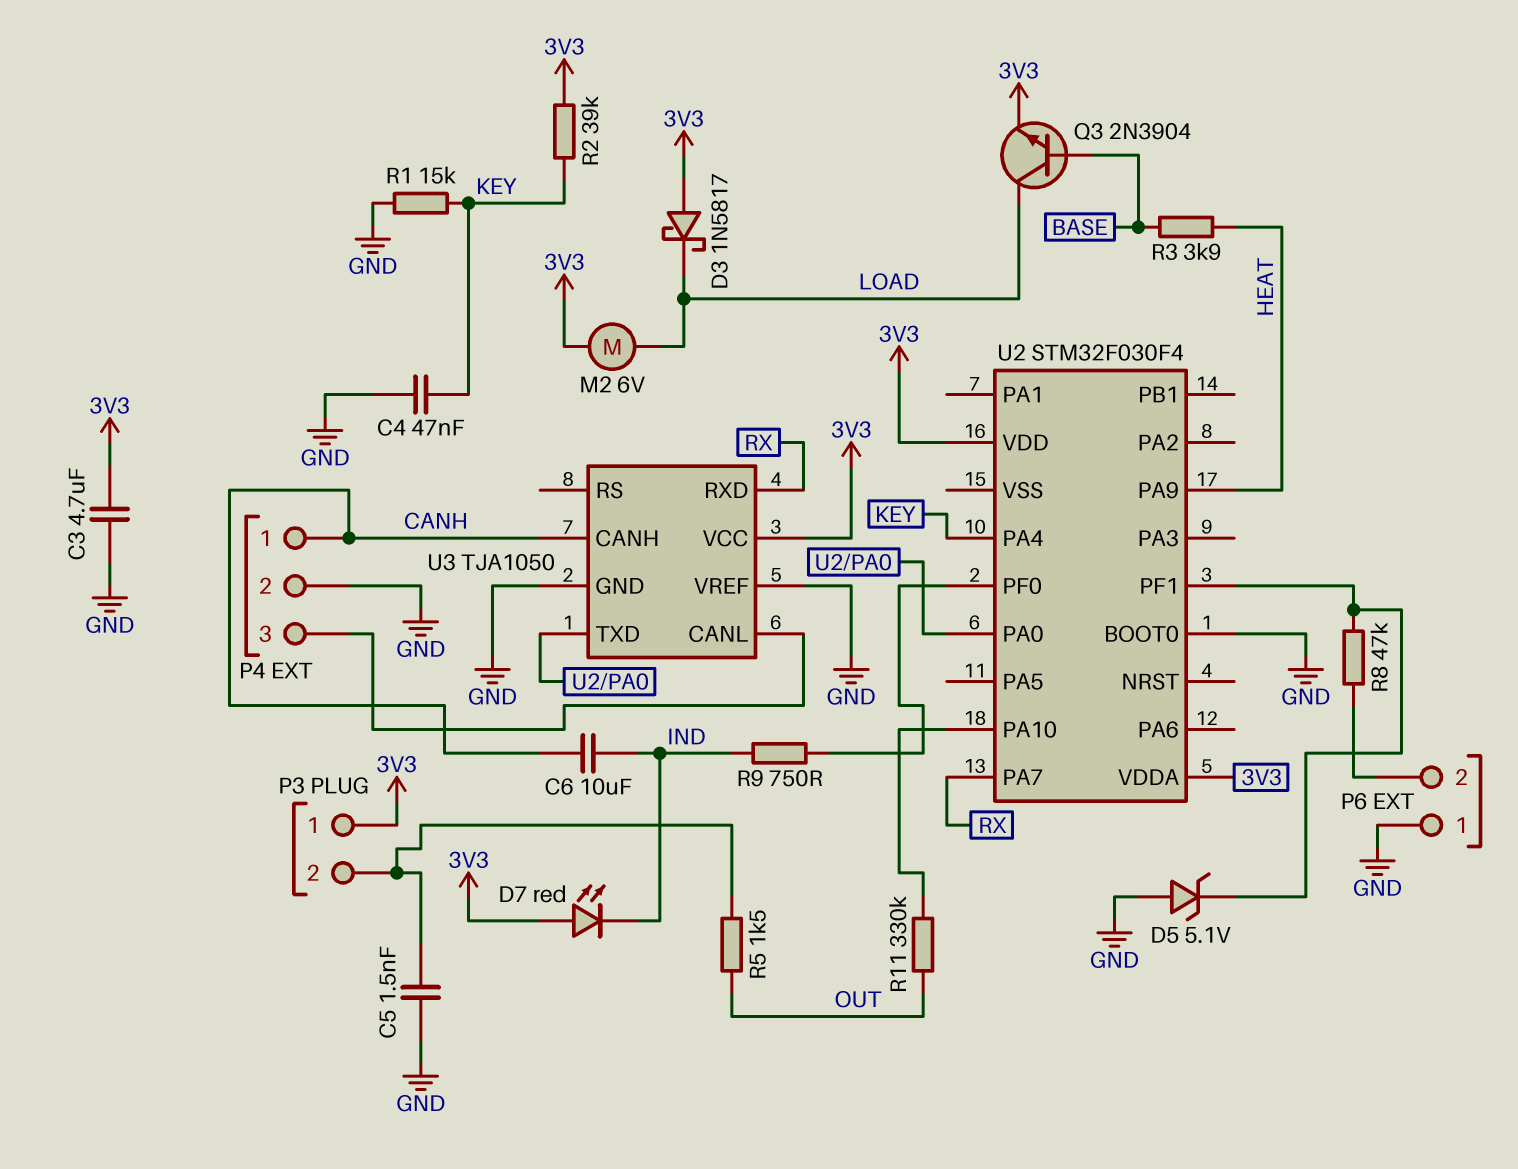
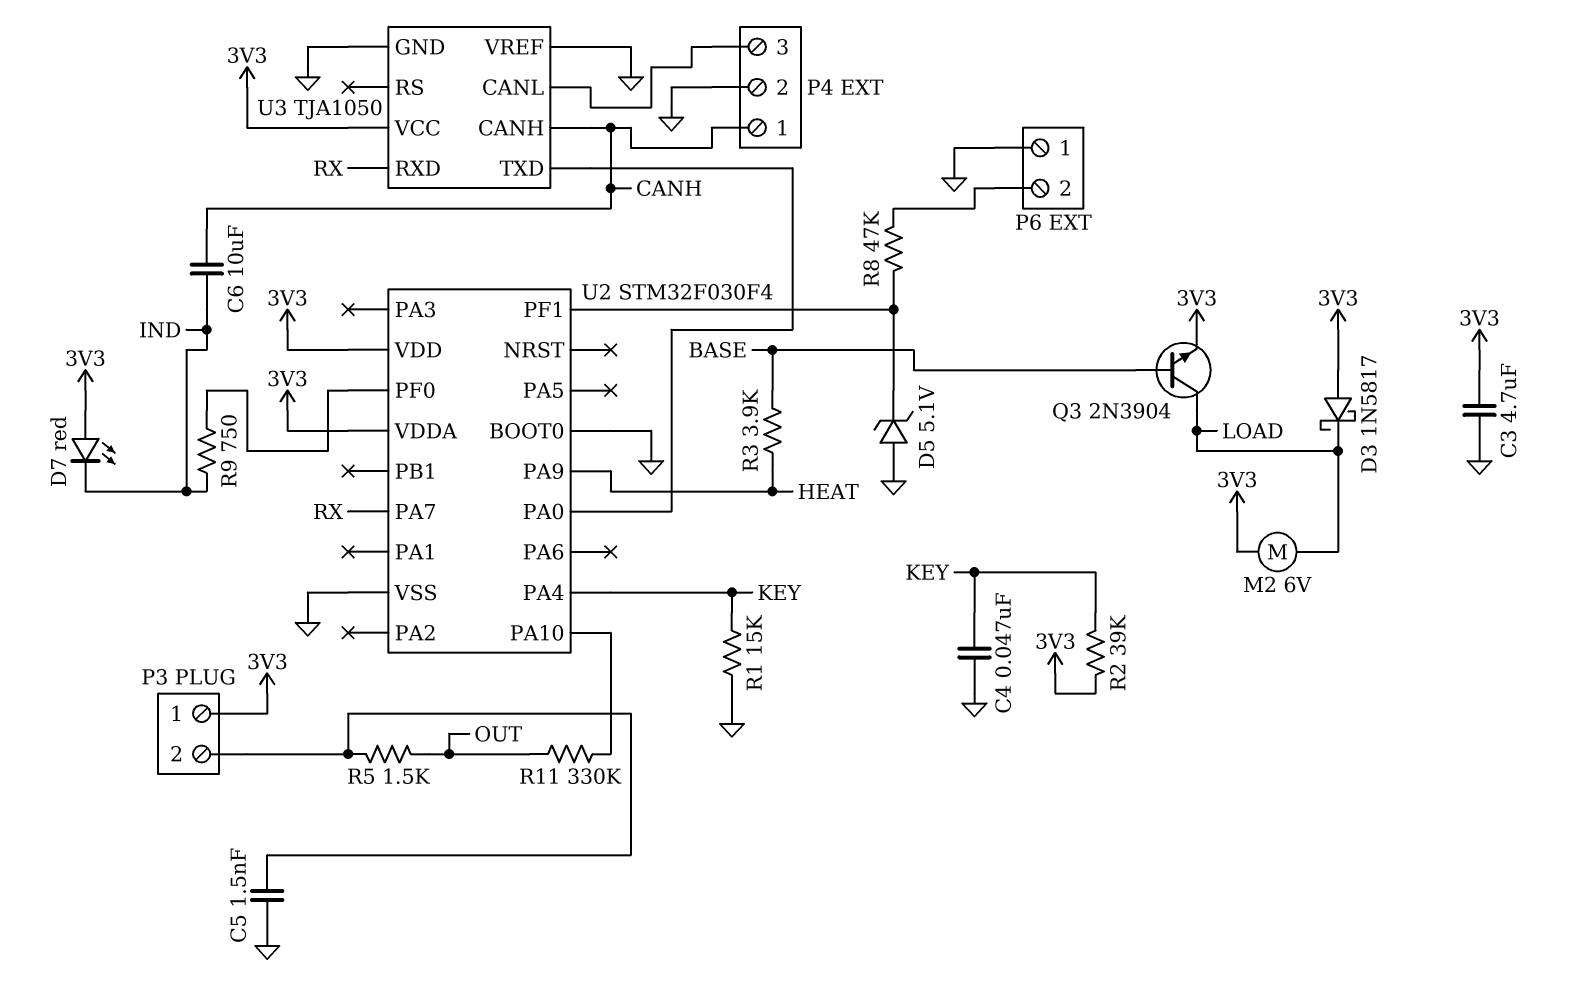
U2 pin VSS: none -> GND

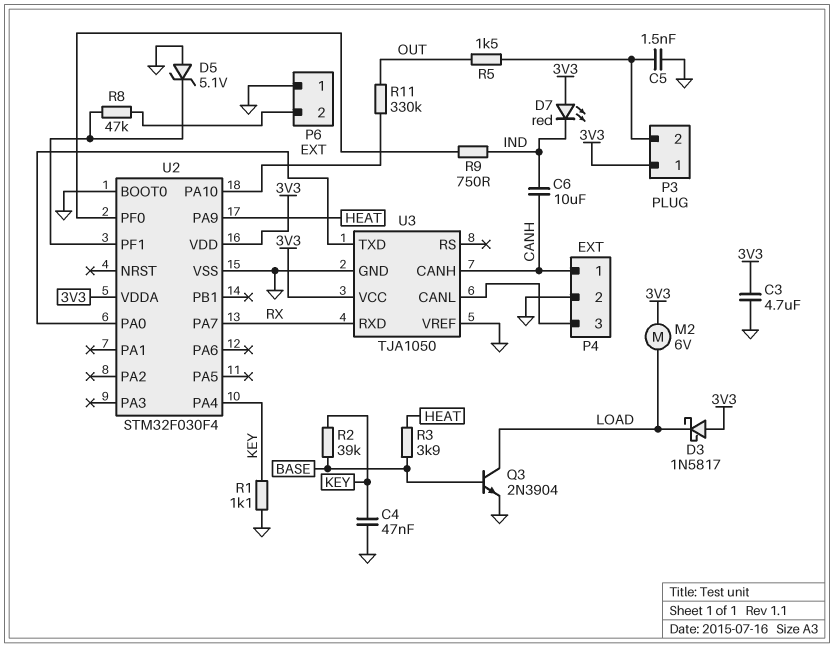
Q3: NPN 2N3904 (B BASE, C LOAD, E 3V3) -> NPN 2N3904 (B BASE, C LOAD, E GND)
R1: 15k (GND, KEY) -> 1.1k (GND, KEY)
R2: 39k (3V3, KEY) -> 39k (BASE, KEY)

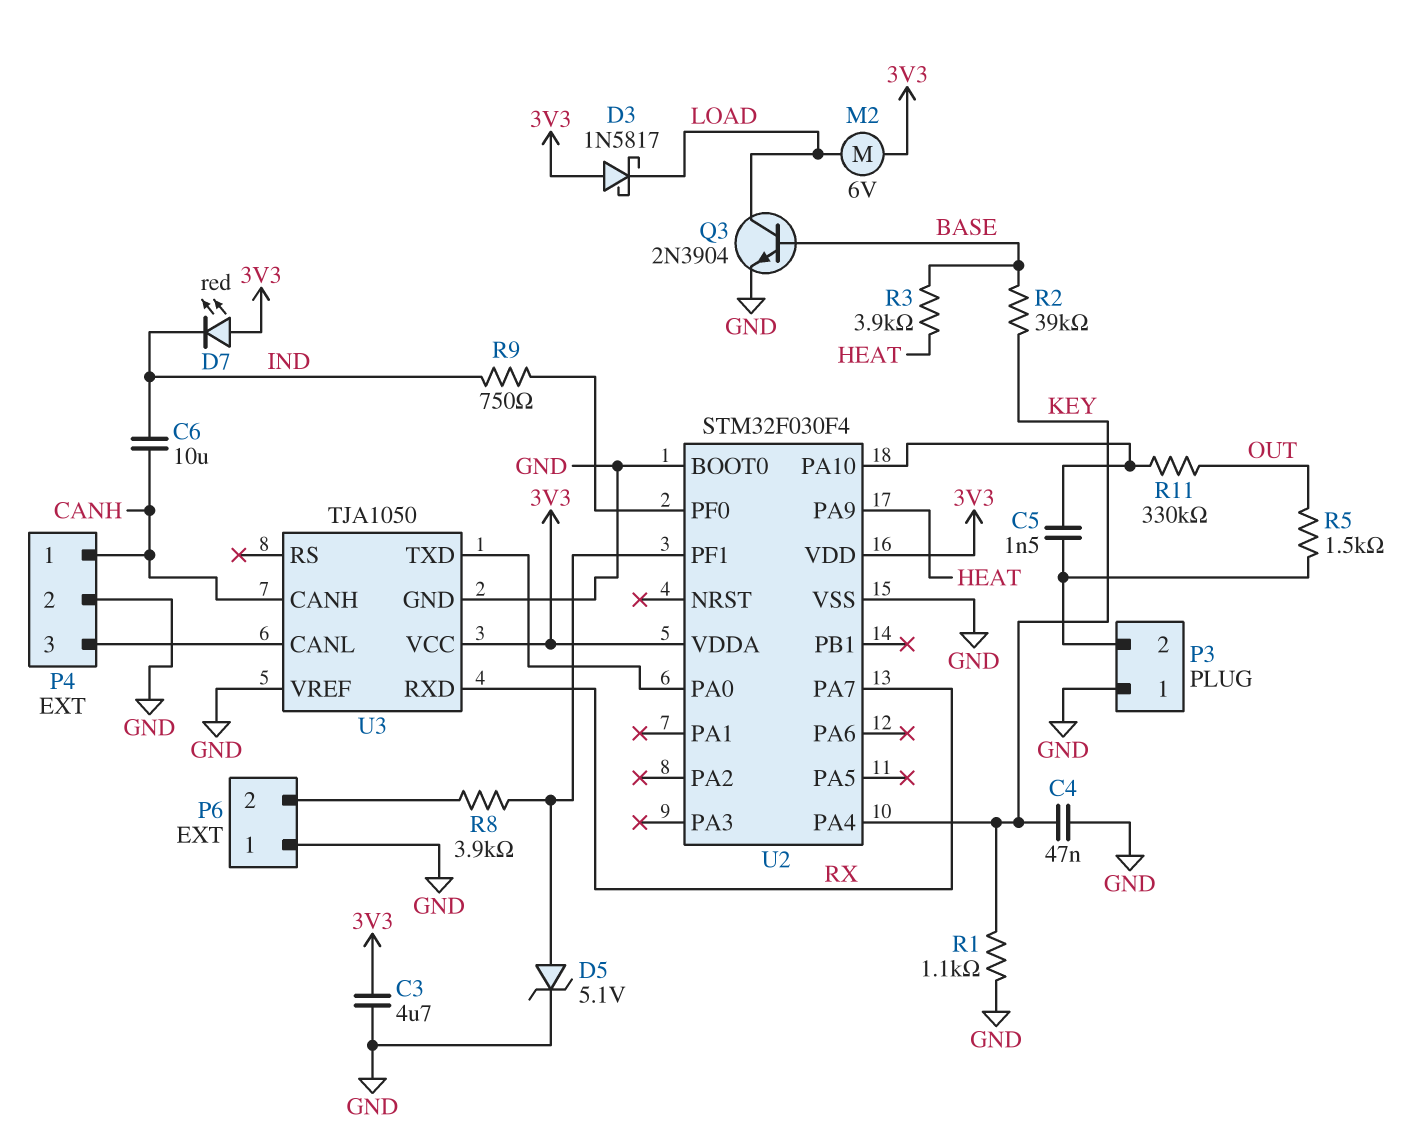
C5: 1.5nF (GND, P3/2) -> 1.5nF (P3/2, U2/PA10)
D5: zener 5.1V (A GND, K U2/PF1) -> zener 5.1V (A U2/PF1, K GND)
P3 pin 1: 3V3 -> GND
R8: 47k (P6/2, U2/PF1) -> 3.9k (P6/2, U2/PF1)

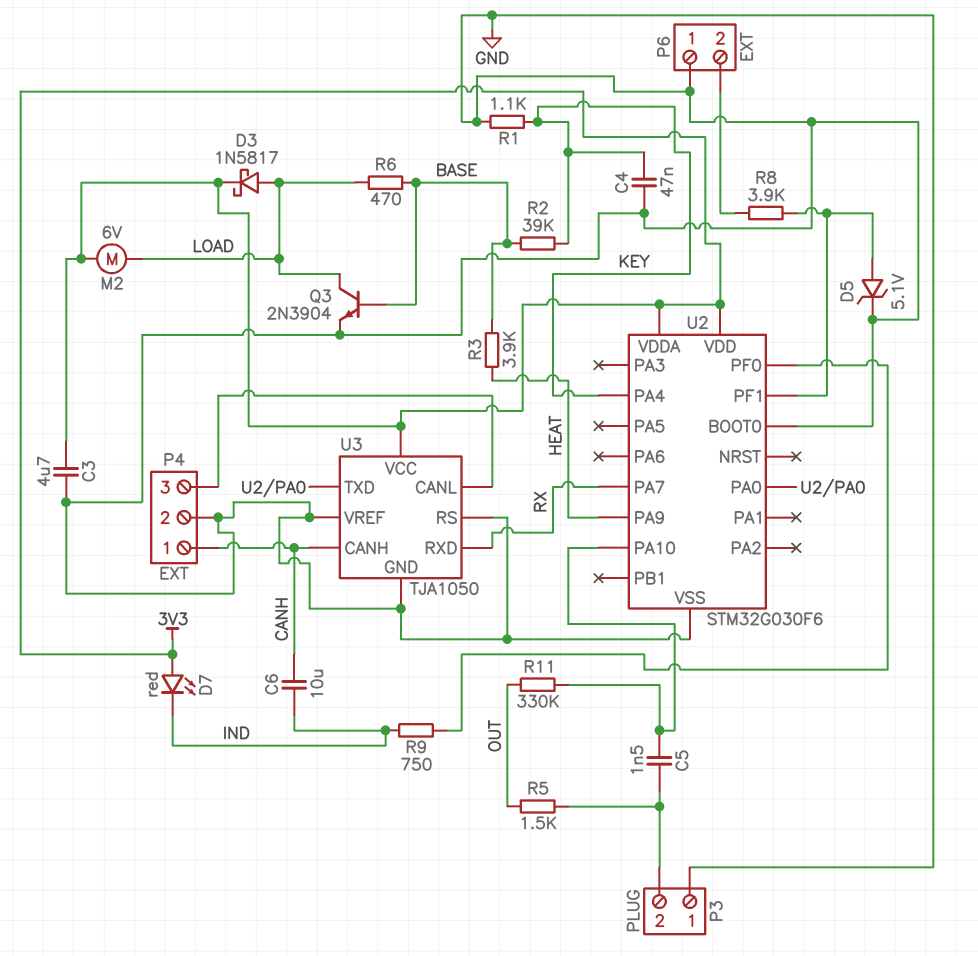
D3: schottky 1N5817 (A 3V3, K LOAD) -> schottky 1N5817 (A LOAD, K 3V3)
R6: none -> 470 (BASE, LOAD)
U2: STM32F030F4 -> STM32G030F6
U3 pin RS: none -> GND

